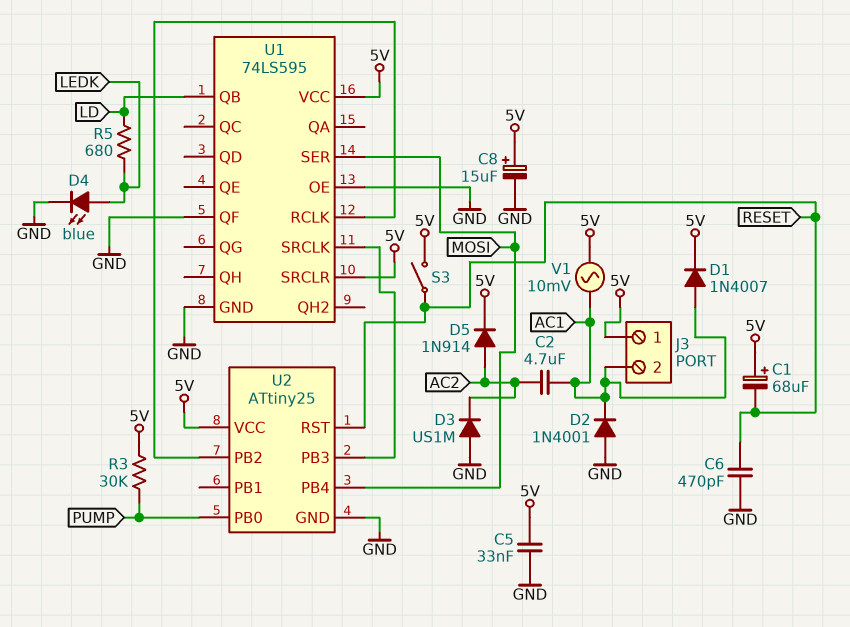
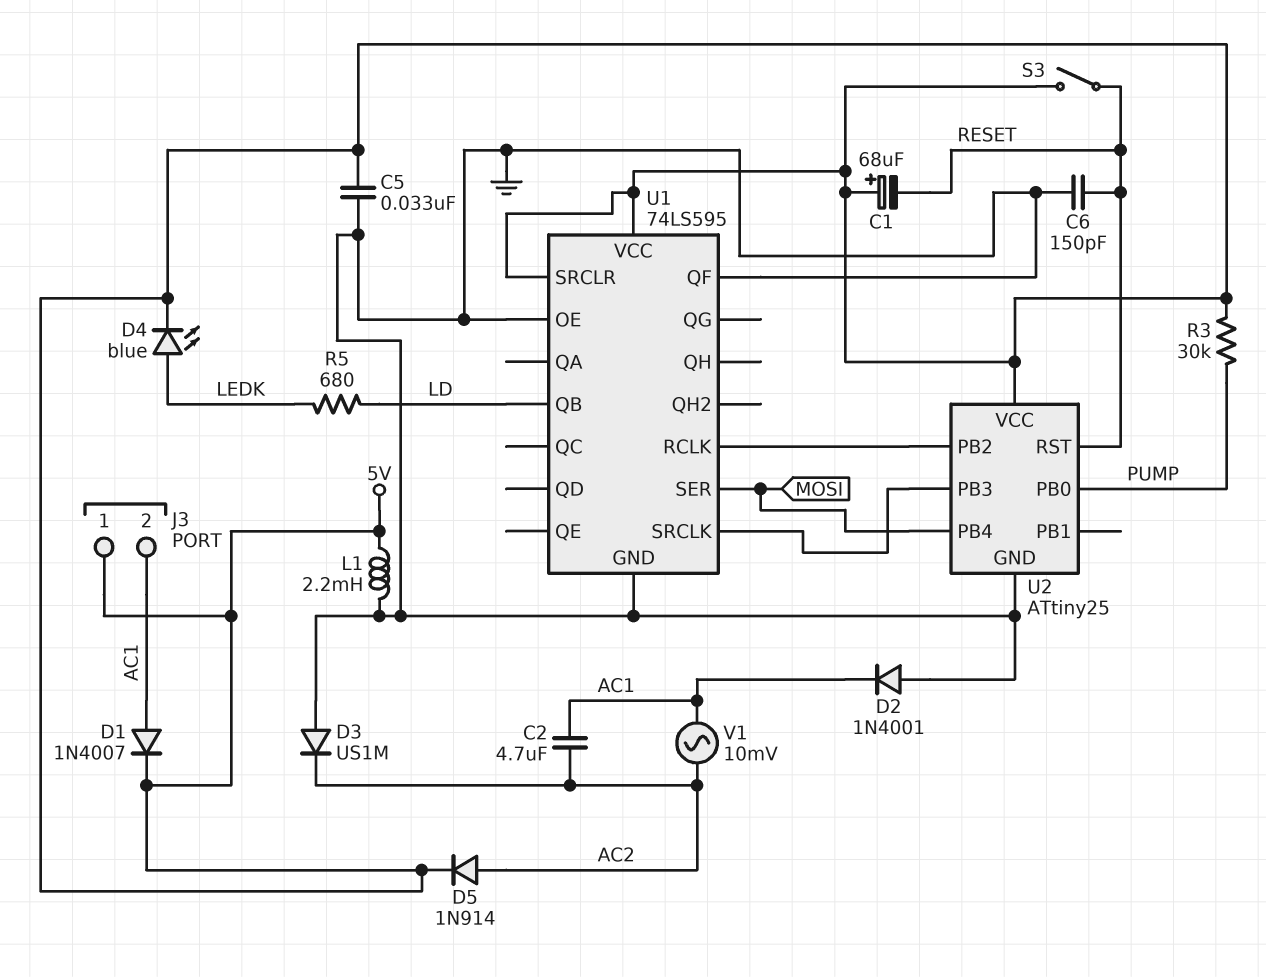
C6: 470pF (GND, RESET) -> 150pF (GND, RESET)
C8: 15uF (plus 5V, minus GND) -> none
D4: LED blue (A LEDK, K GND) -> LED blue (A LEDK, K 5V)
L1: none -> 2.2mH (5V, GND)
V1: AC 10mV (5V, AC1) -> AC 10mV (AC1, AC2)

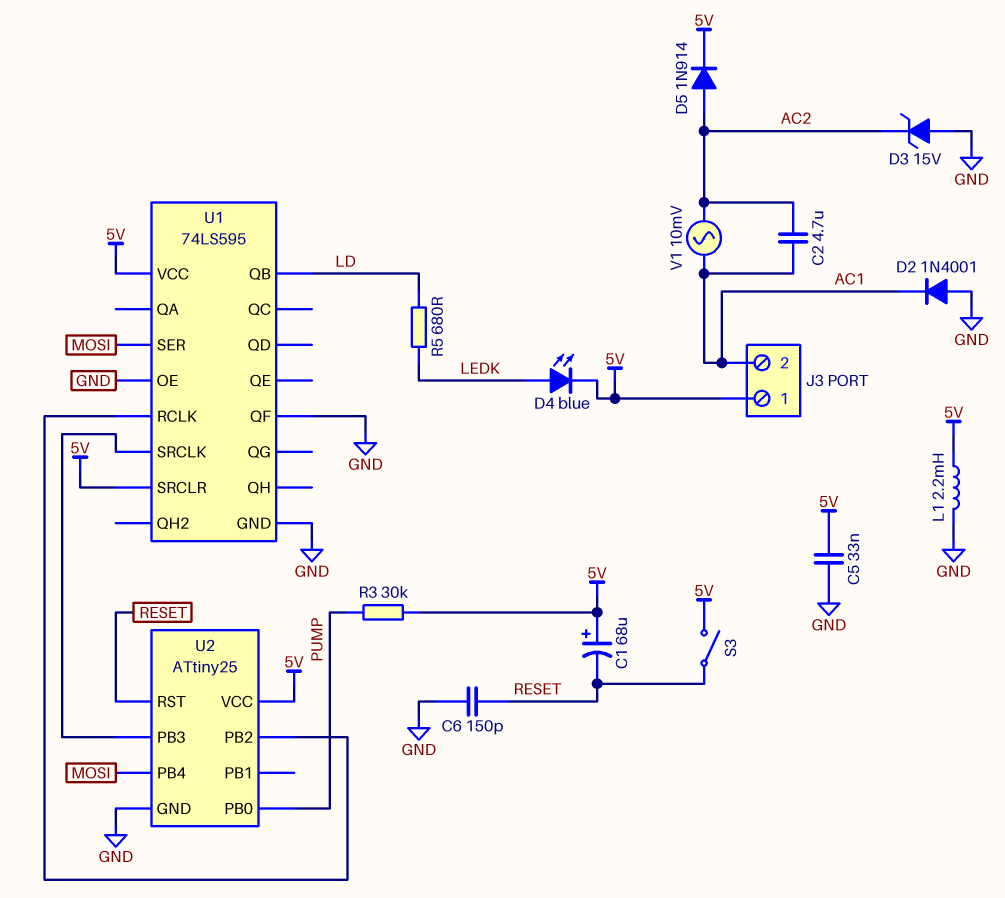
D1: diode 1N4007 (A AC1, K 5V) -> none
D3: diode US1M (A GND, K AC2) -> zener 15V (A GND, K AC2)

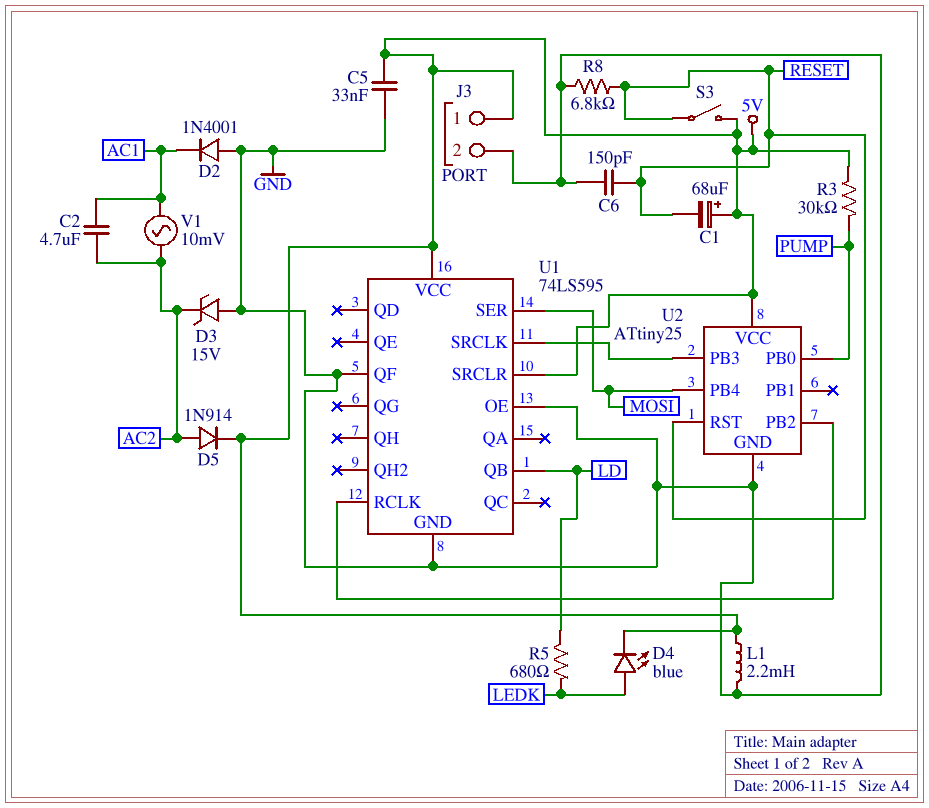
J3 pin 2: AC1 -> GND
R8: none -> 6.8k (GND, RESET)

